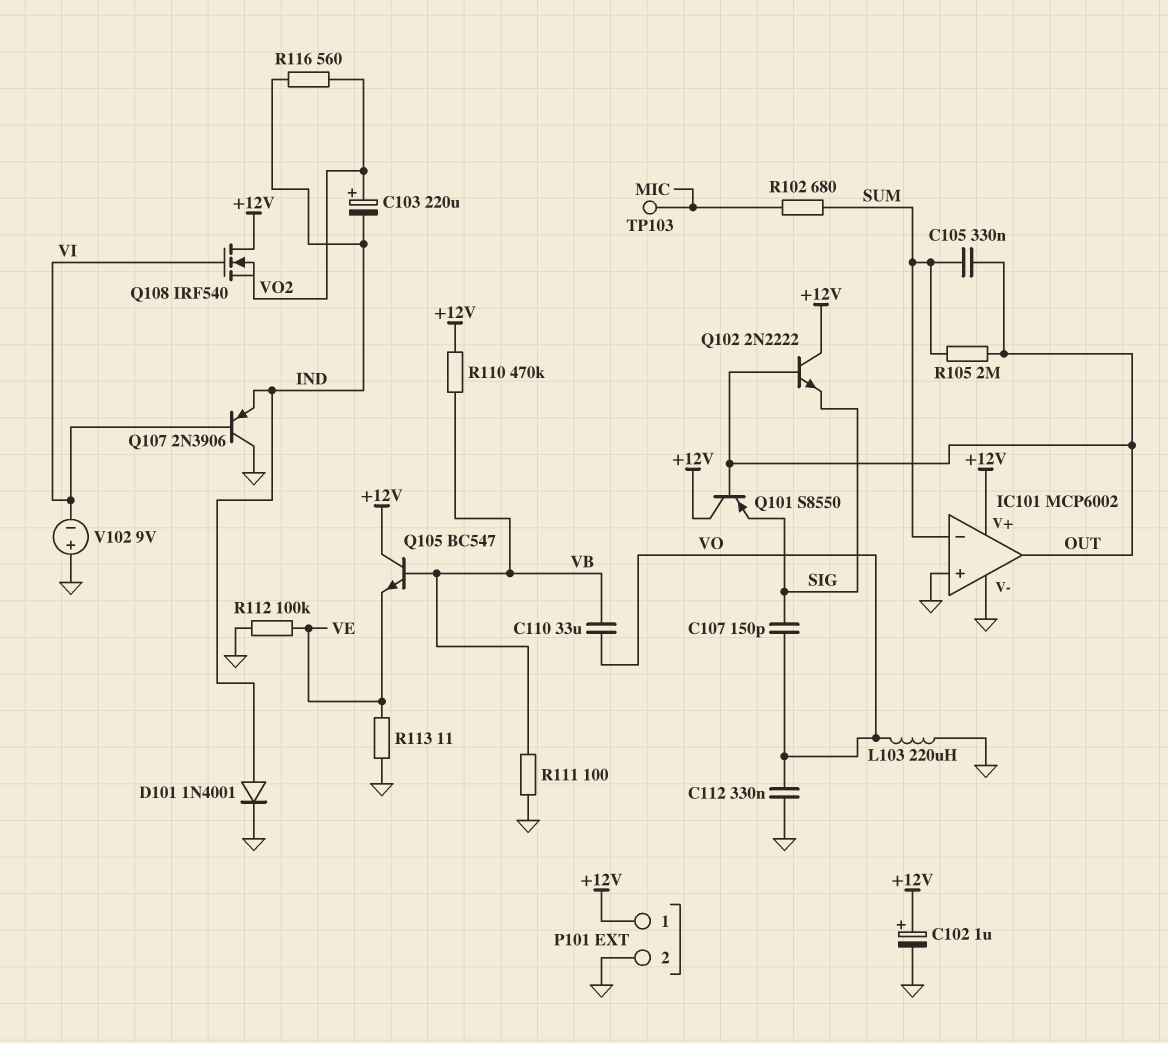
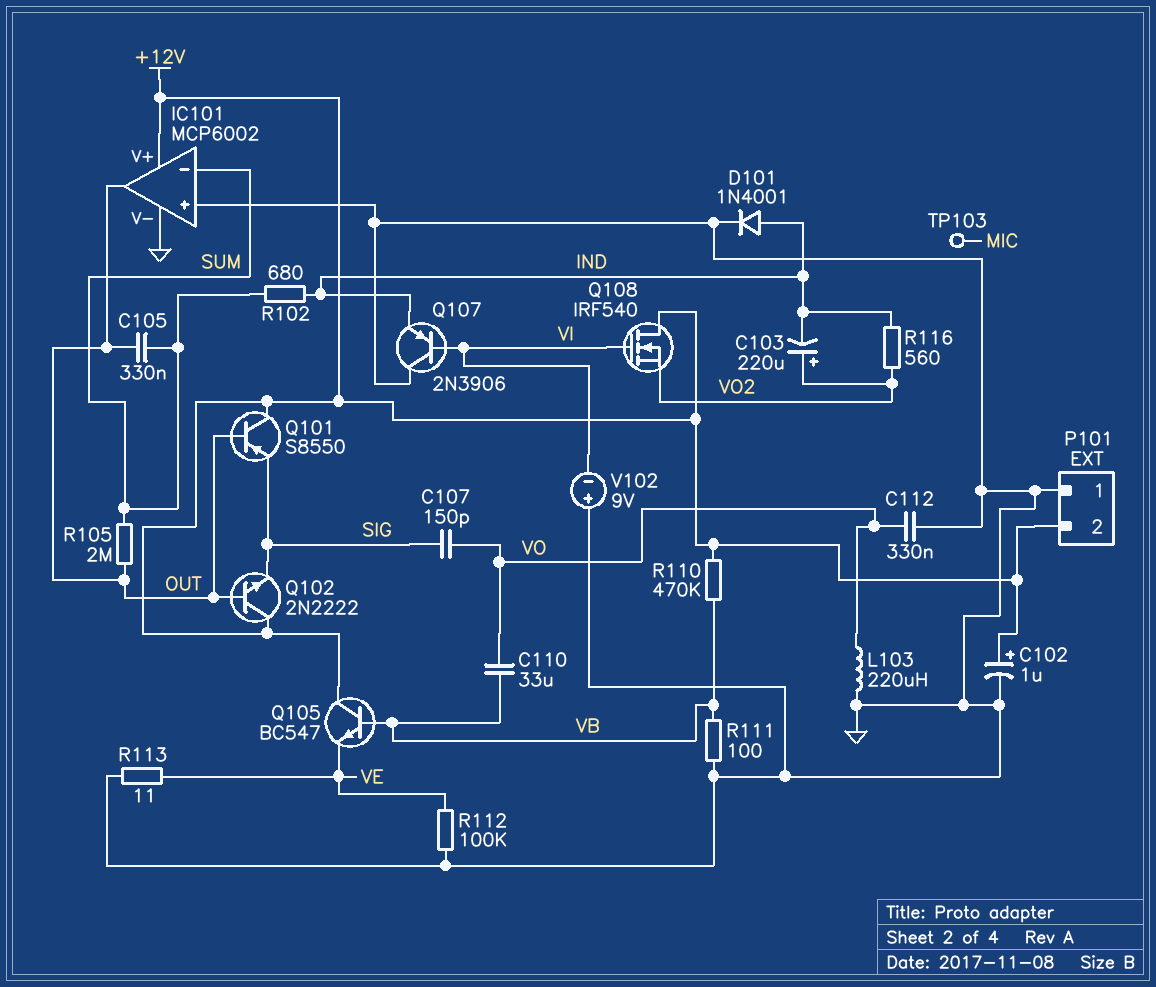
P101 pin 1: +12V -> GND
P101 pin 2: GND -> +12V
R102: 680 (MIC, SUM) -> 680 (IND, SUM)

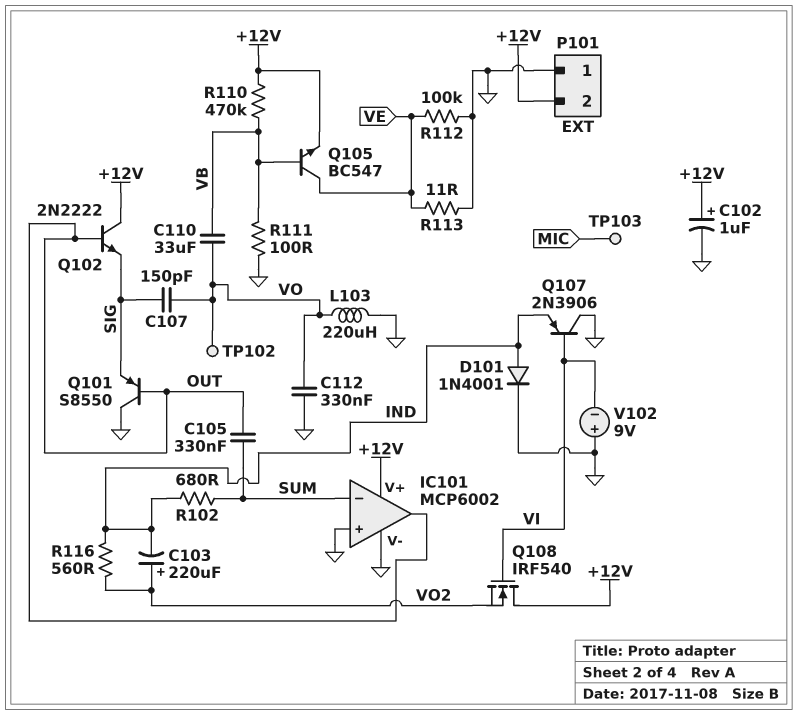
Q101: PNP S8550 (B OUT, C +12V, E SIG) -> PNP S8550 (B OUT, C GND, E SIG)
Q105: NPN BC547 (B VB, C +12V, E VE) -> NPN BC547 (B VB, C VE, E +12V)
R105: 2M (OUT, SUM) -> none
TP102: none -> test point (VO)

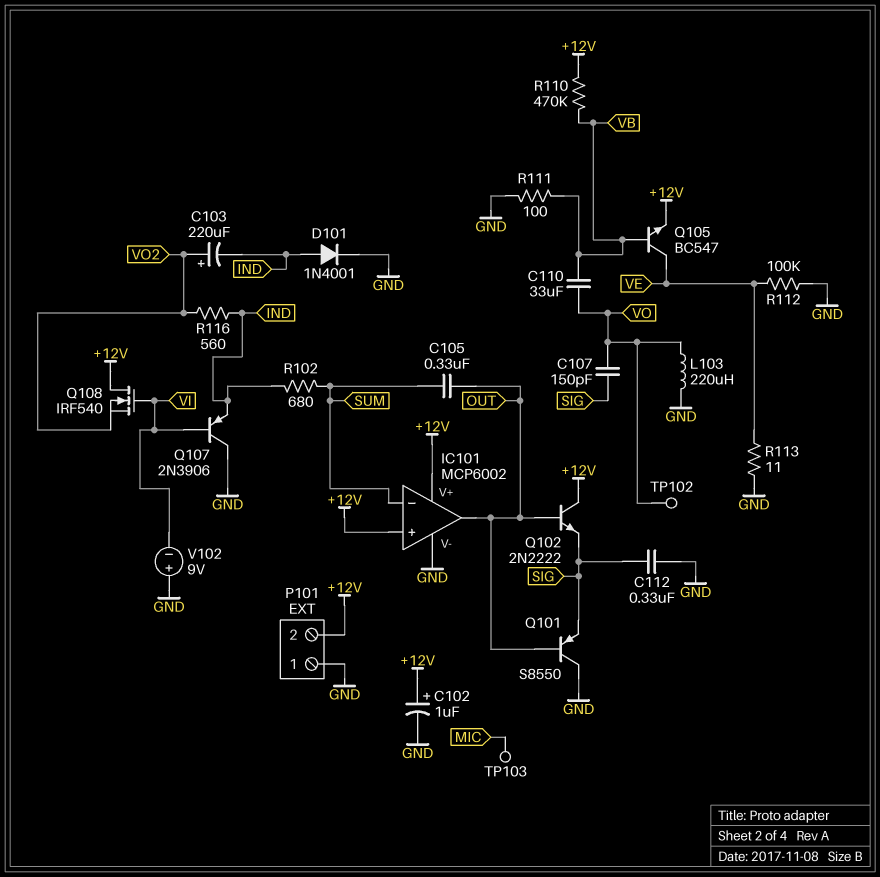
C112: 330nF (GND, VO) -> 330nF (GND, SIG)
IC101 pin in+: GND -> +12V

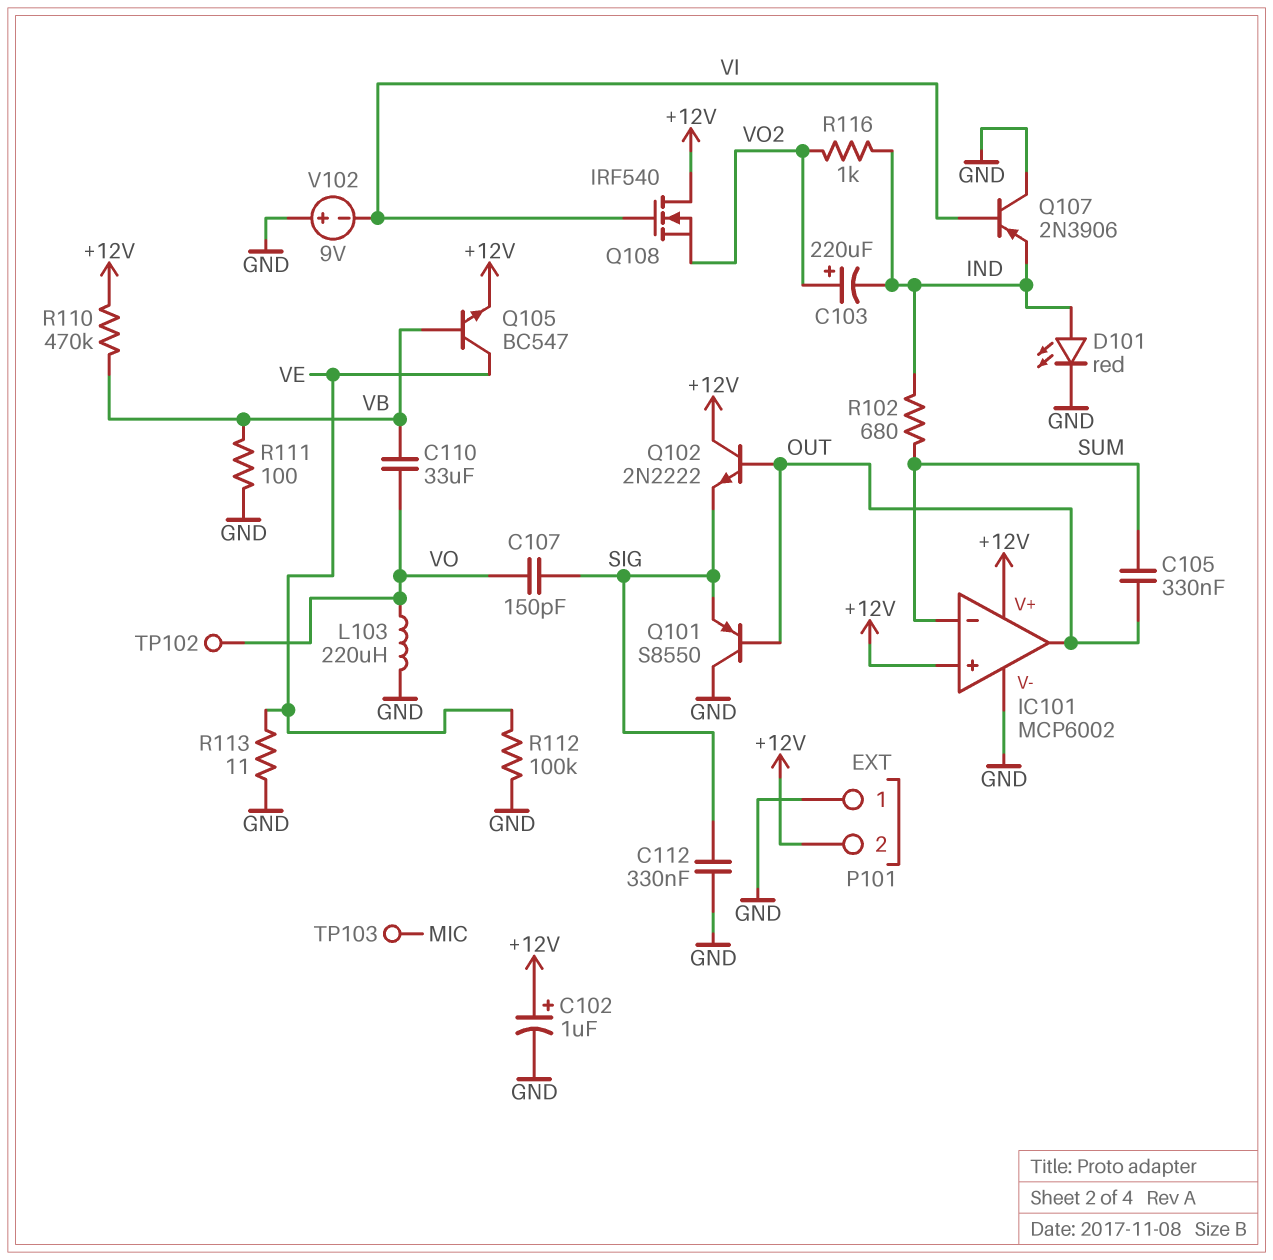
D101: diode 1N4001 (A IND, K GND) -> LED red (A IND, K GND)
R116: 560 (IND, VO2) -> 1k (IND, VO2)

